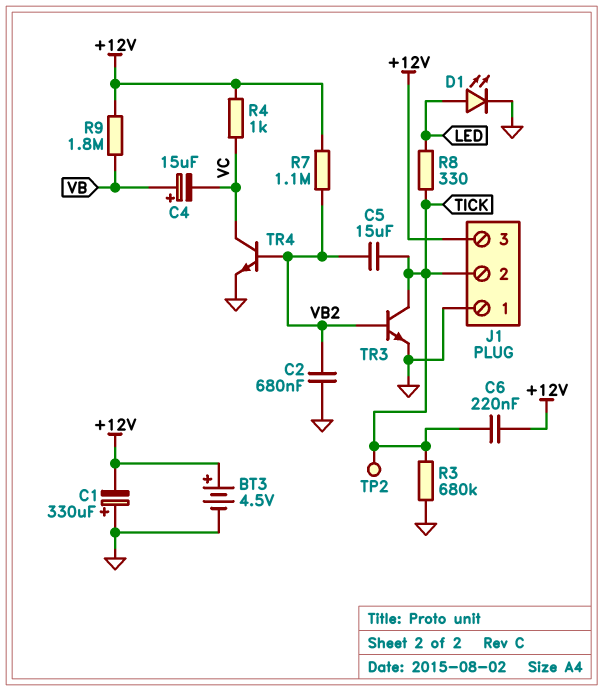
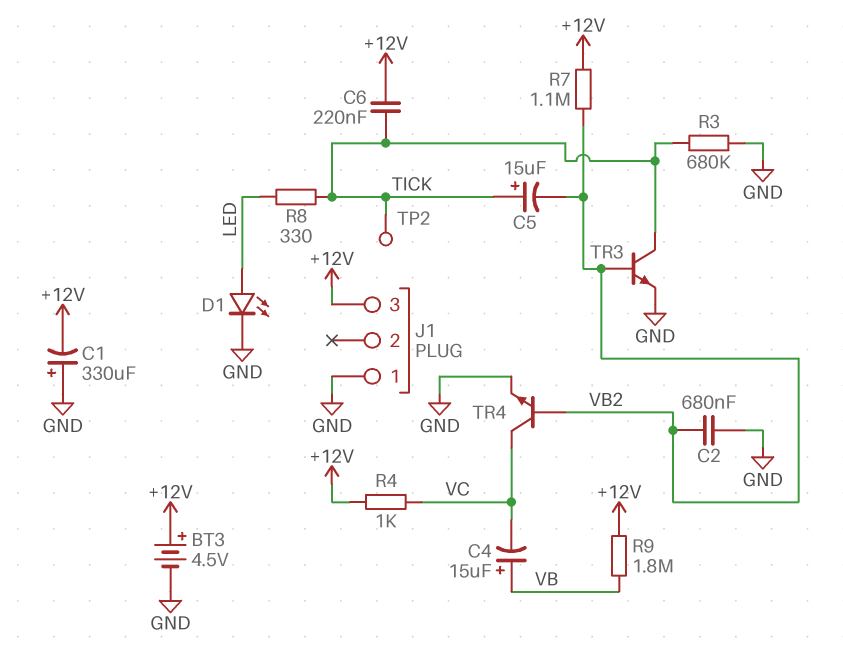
C5: 15uF (TICK, VB2) -> 15uF (plus TICK, minus VB2)
J1 pin 2: TICK -> none

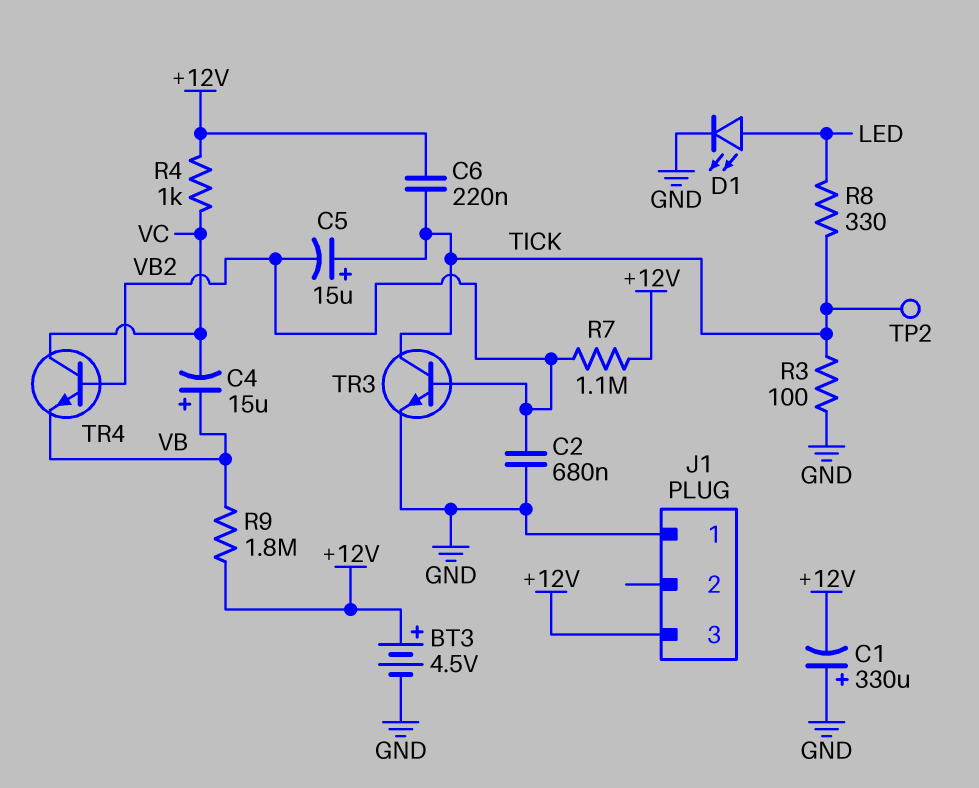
R3: 680k (GND, TICK) -> 100 (GND, TICK)
TR4: NPN (B VB2, C VC, E GND) -> NPN (B VB2, C VC, E VB)

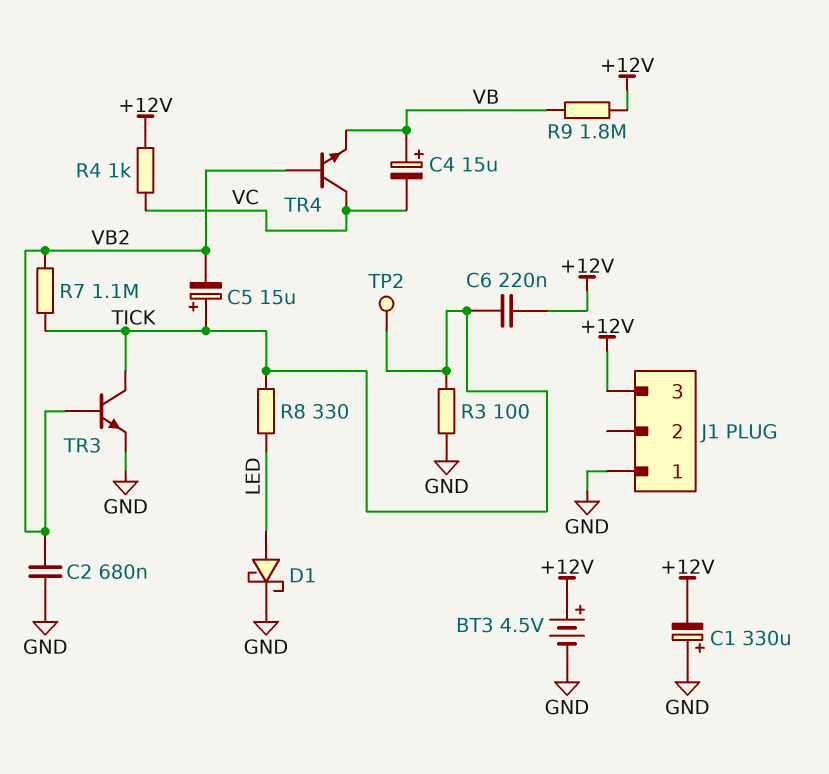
D1: LED (A LED, K GND) -> schottky (A LED, K GND)
R7: 1.1M (+12V, VB2) -> 1.1M (TICK, VB2)

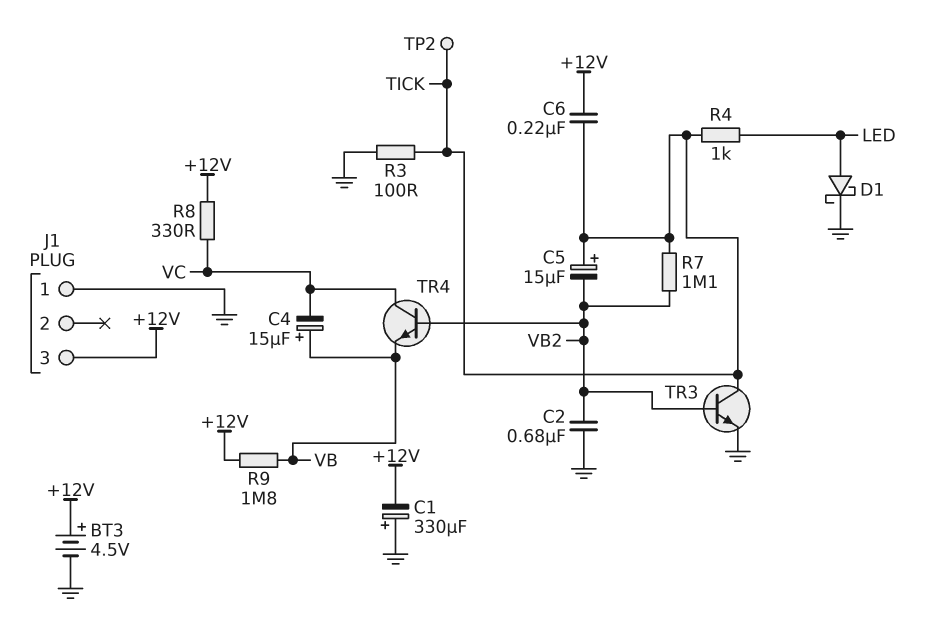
R4: 1k (+12V, VC) -> 1k (LED, TICK)
R8: 330 (LED, TICK) -> 330 (+12V, VC)

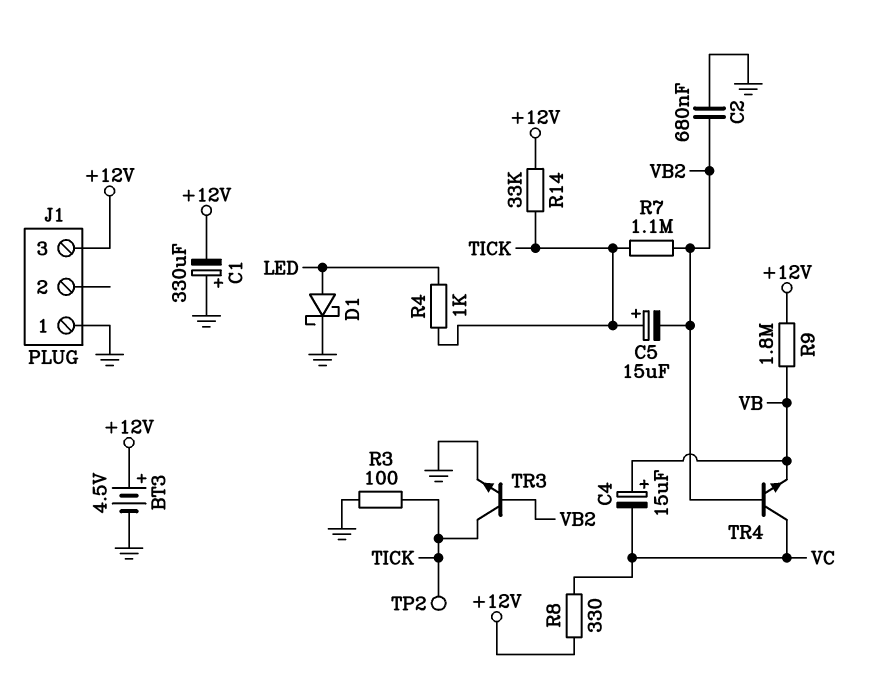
C6: 220nF (+12V, TICK) -> none
R14: none -> 33k (+12V, TICK)

